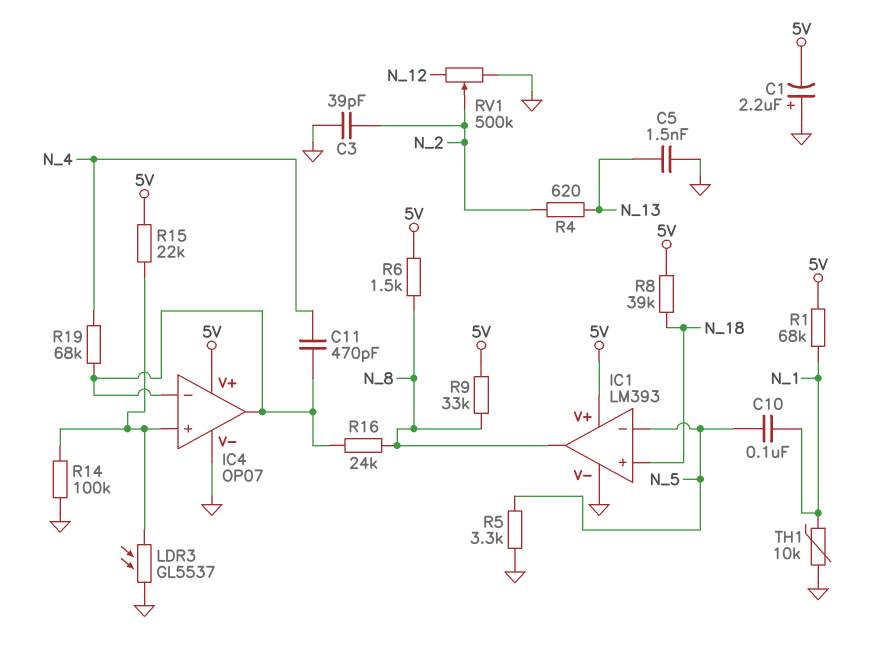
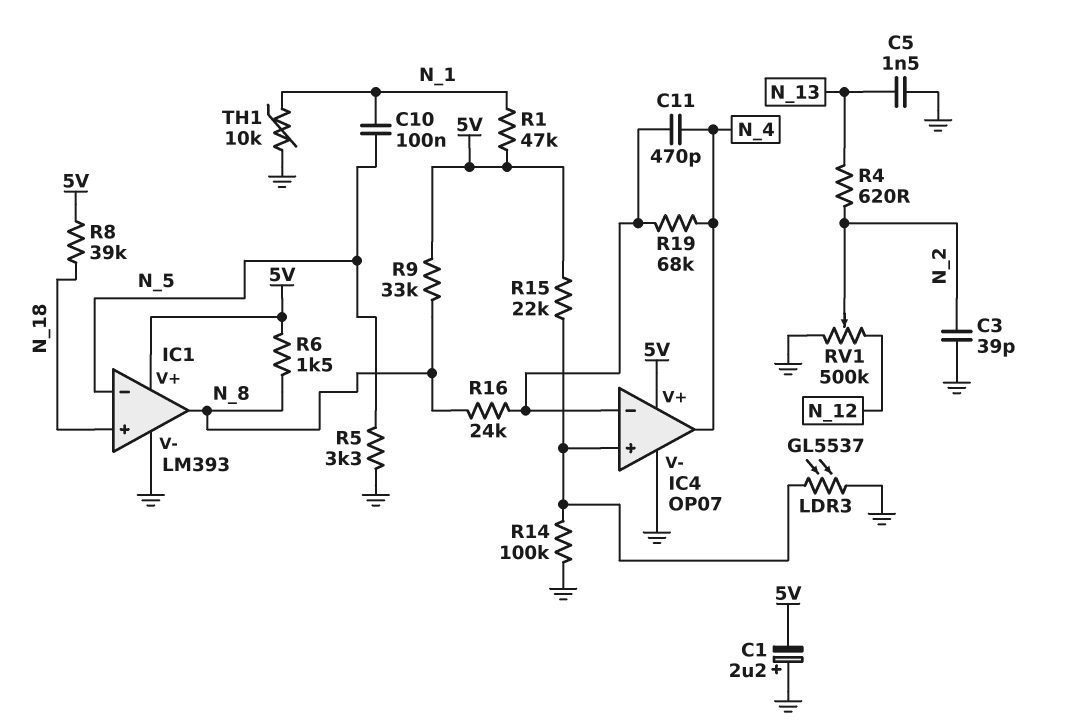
IC4 pin out: IC4/in- -> N_4
R1: 68k (5V, N_1) -> 47k (5V, N_1)

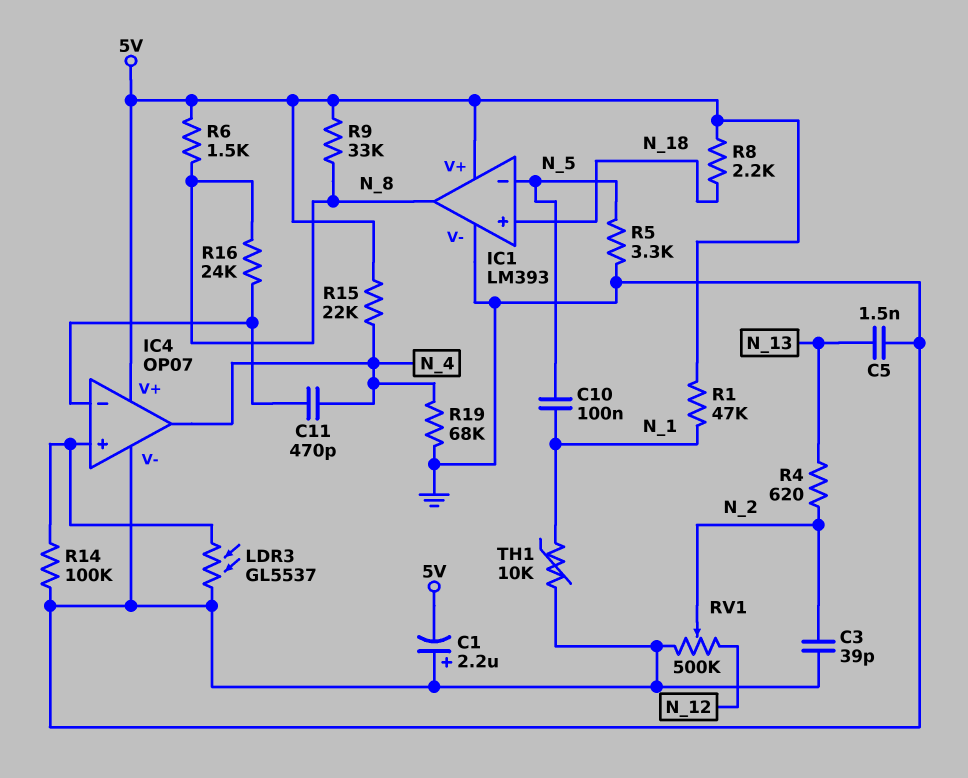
R8: 39k (5V, N_18) -> 2.2k (5V, N_18)
R15: 22k (5V, IC4/in+) -> 22k (5V, N_4)
R19: 68k (IC4/in-, N_4) -> 68k (GND, N_4)

